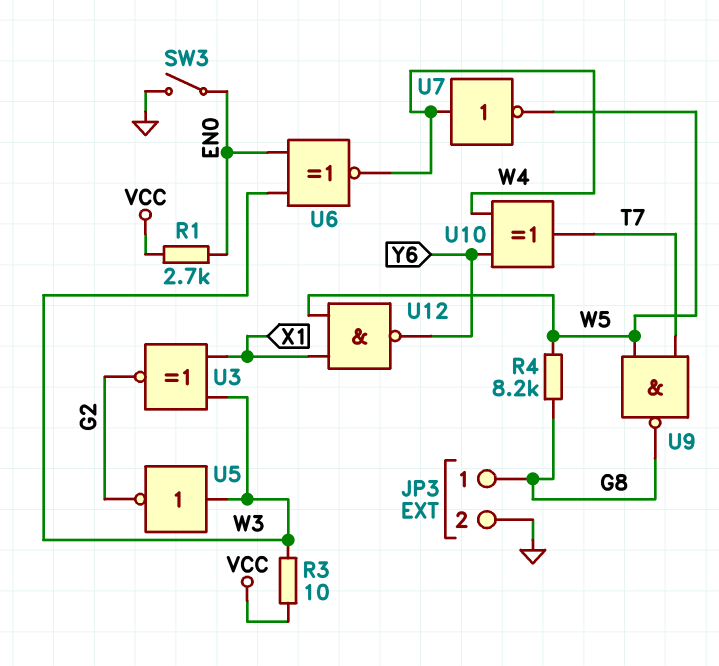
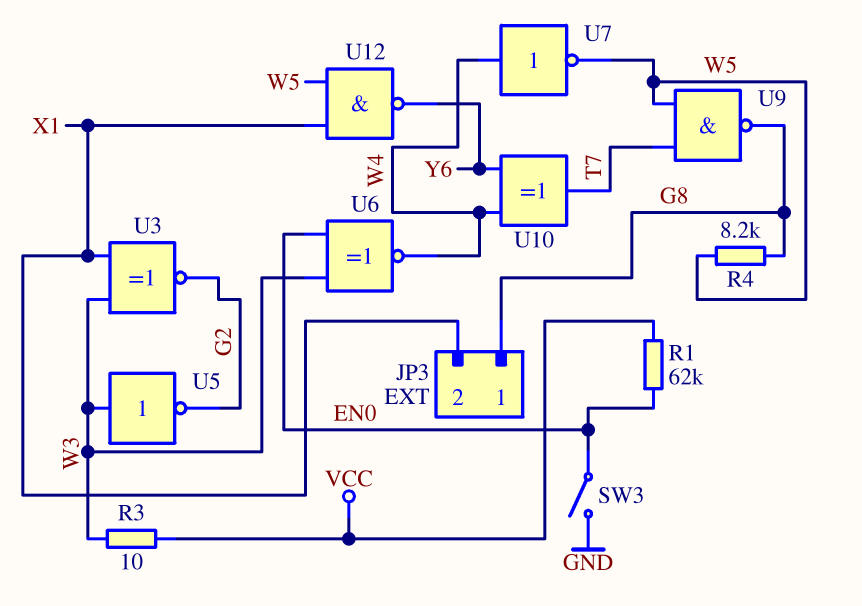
JP3 pin 2: GND -> X1
R1: 2.7k (EN0, VCC) -> 62k (EN0, VCC)

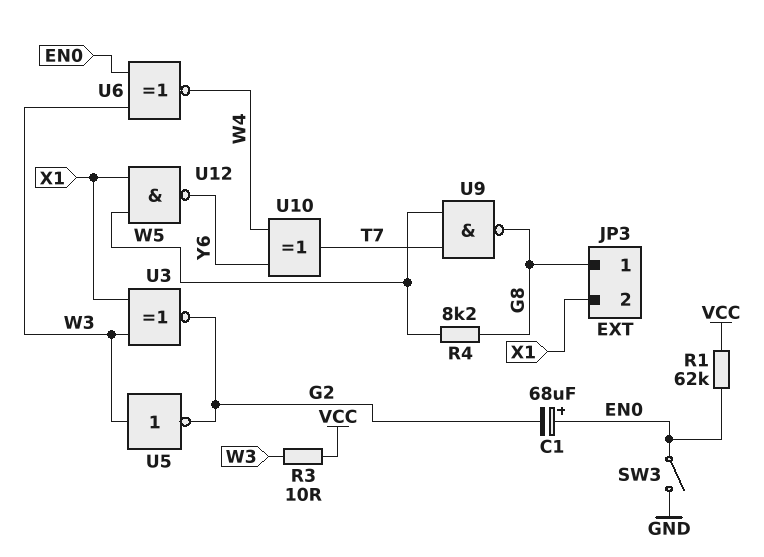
C1: none -> 68uF (plus EN0, minus G2)
U7: NOT (in W4, out W5) -> none

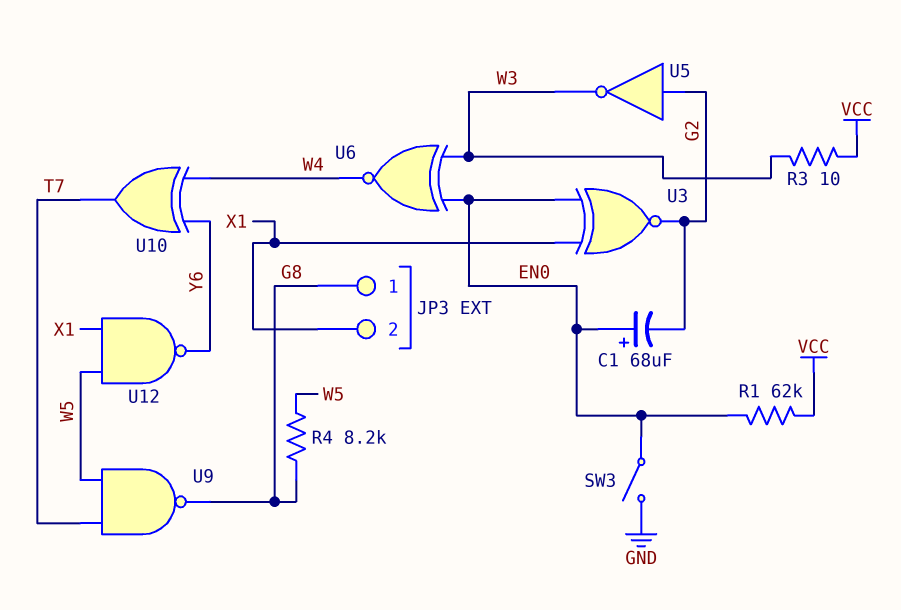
U3: XNOR (in W3, in X1, out G2) -> XNOR (in EN0, in X1, out G2)
U5: NOT (in W3, out G2) -> NOT (in G2, out W3)

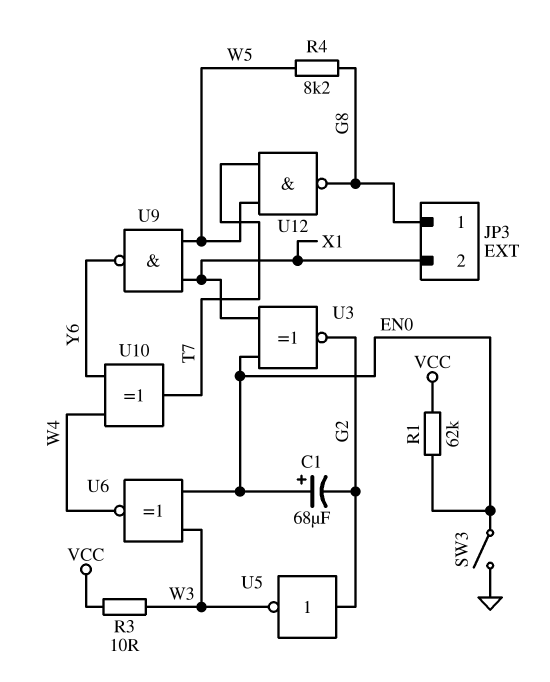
U9: NAND (in T7, in W5, out G8) -> NAND (in W5, in X1, out Y6)
U12: NAND (in W5, in X1, out Y6) -> NAND (in T7, in W5, out G8)

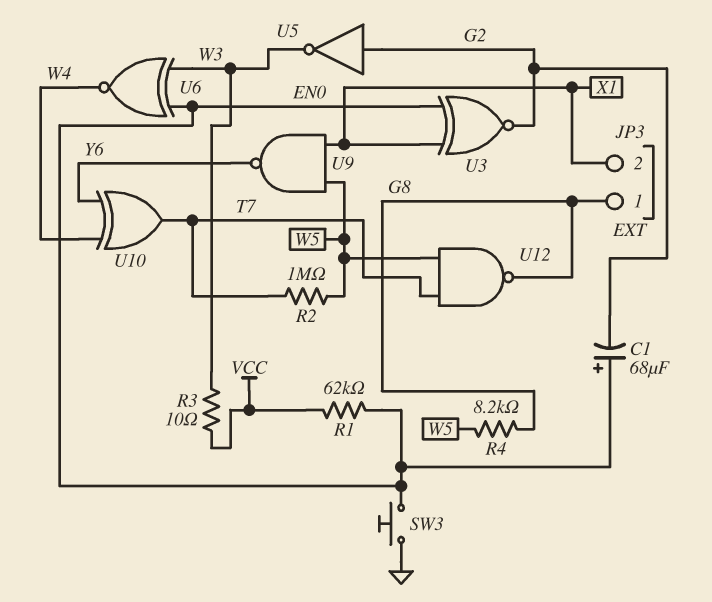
R2: none -> 1M (T7, W5)
SW3: switch (EN0, GND) -> button (EN0, GND)

